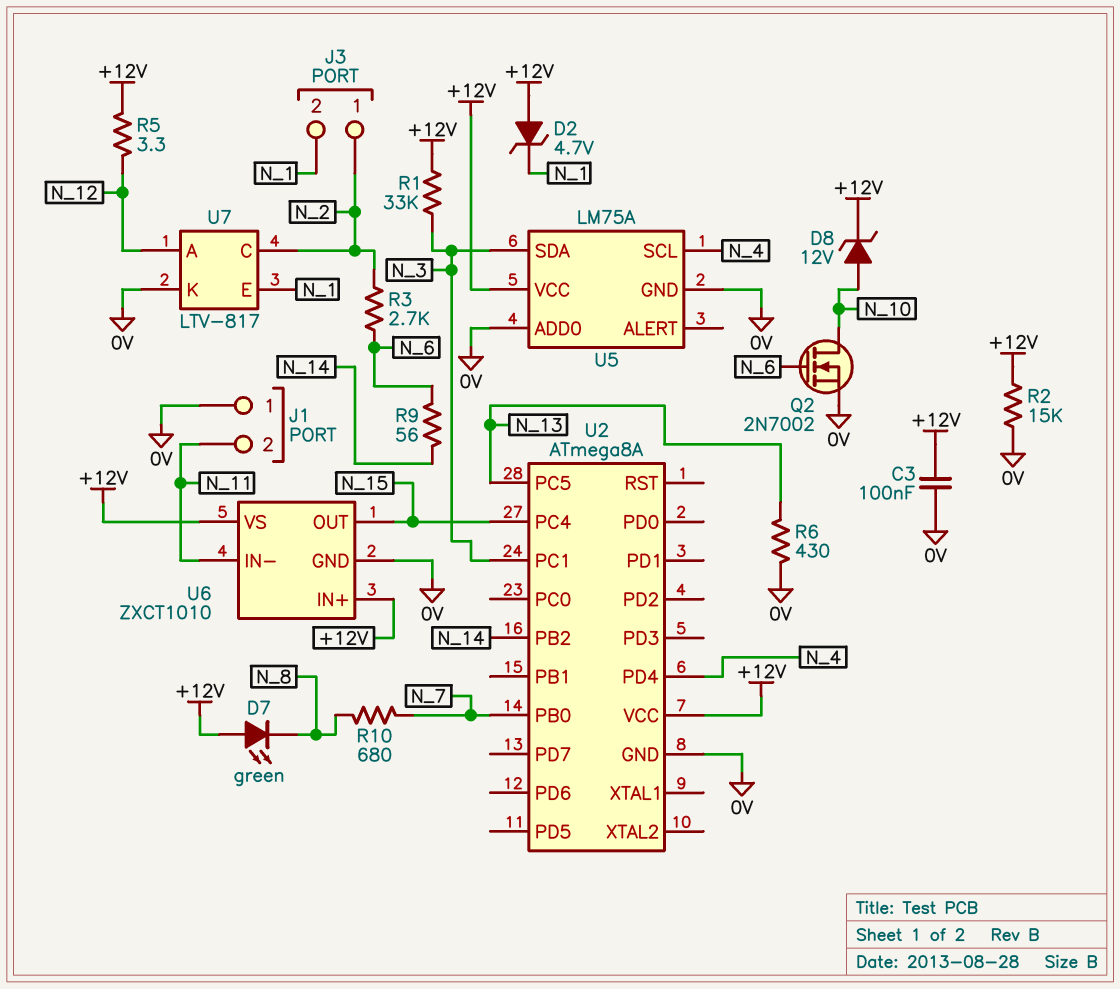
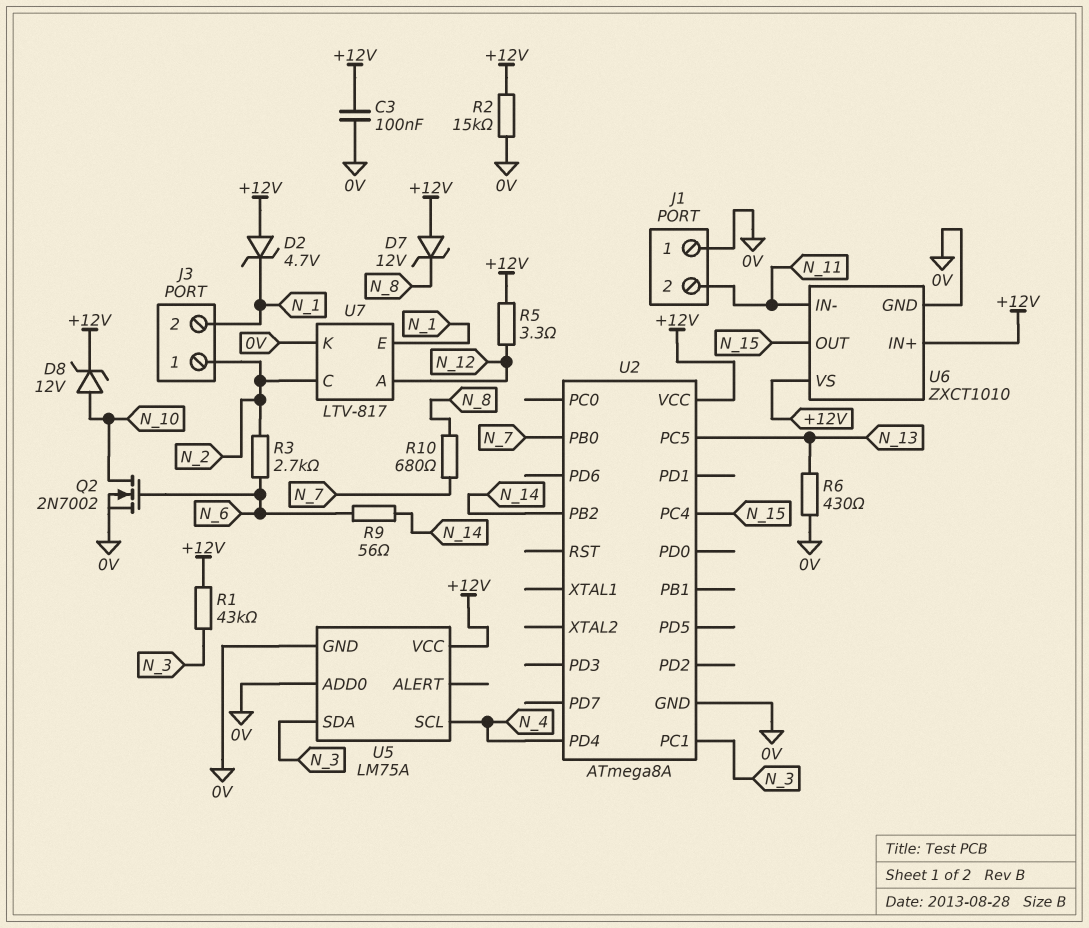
D7: LED green (A +12V, K N_8) -> zener 12V (A +12V, K N_8)
R1: 33k (+12V, N_3) -> 43k (+12V, N_3)

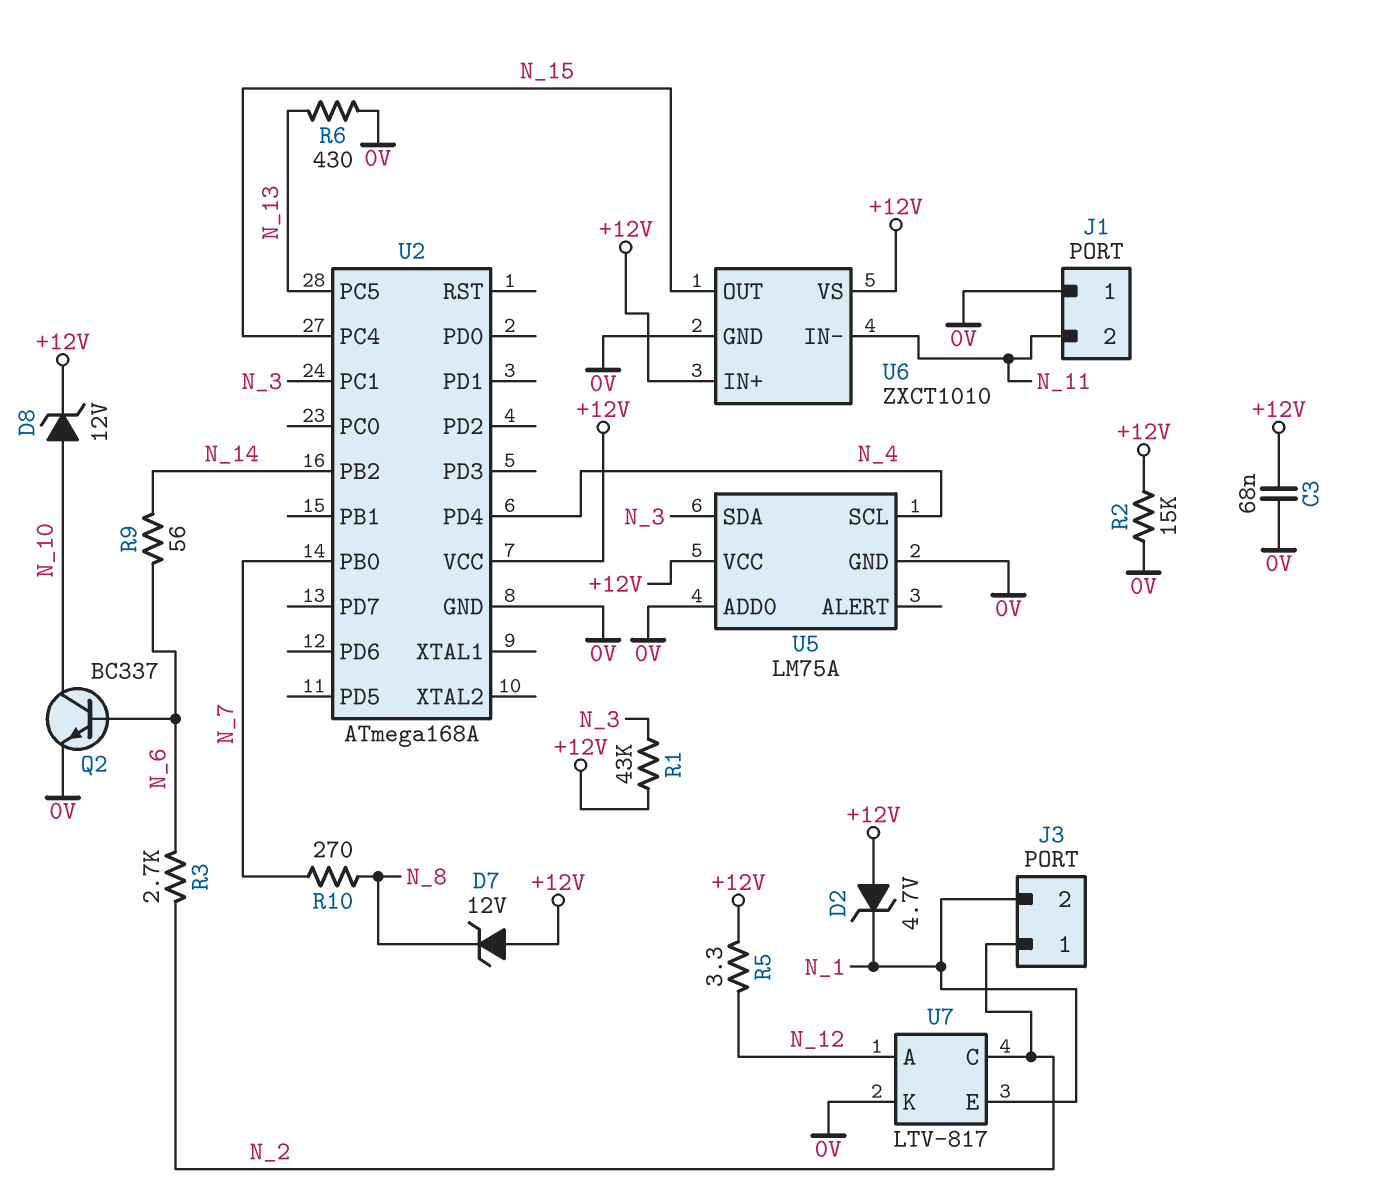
C3: 100nF (+12V, 0V) -> 68nF (+12V, 0V)
Q2: NMOS 2N7002 (G N_6, D N_10, S 0V) -> NPN BC337 (B N_6, C N_10, E 0V)
R10: 680 (N_7, N_8) -> 270 (N_7, N_8)
U2: ATmega8A -> ATmega168A

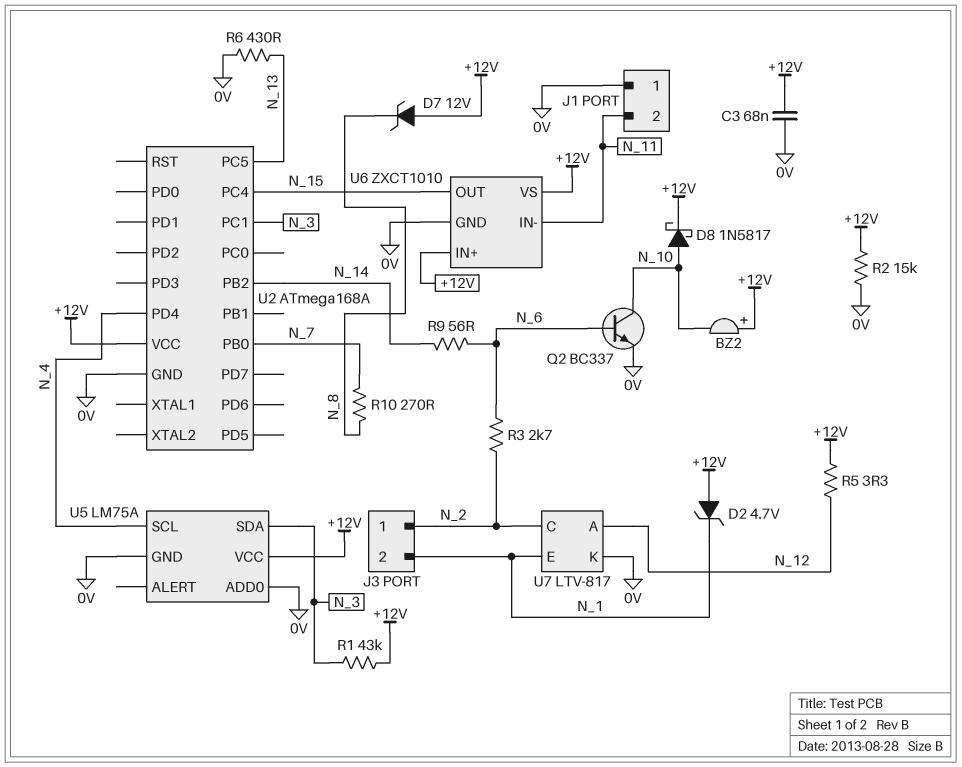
BZ2: none -> buzzer (plus +12V, minus N_10)
D8: zener 12V (A N_10, K +12V) -> schottky 1N5817 (A N_10, K +12V)

